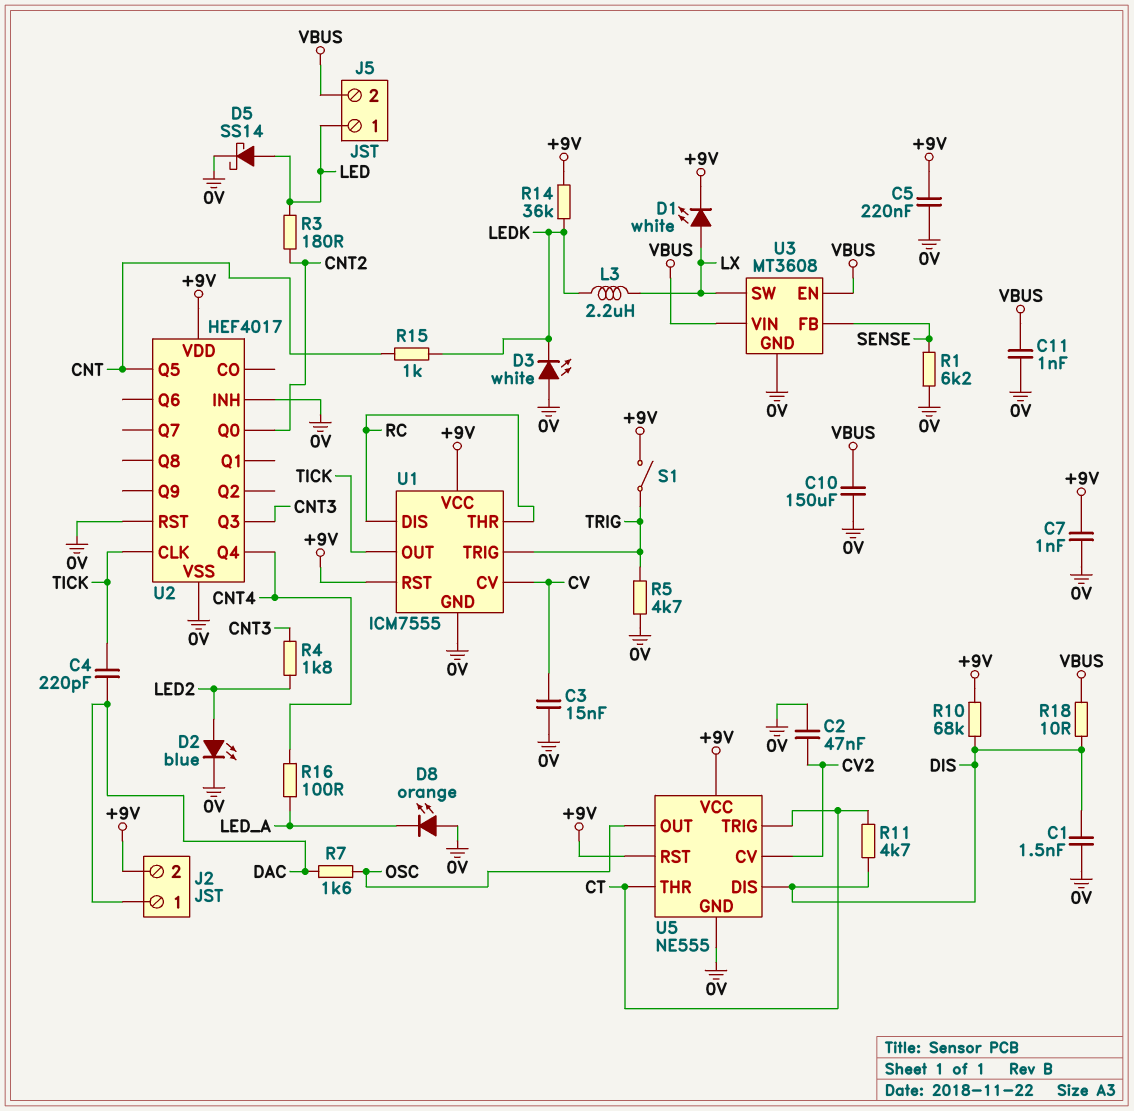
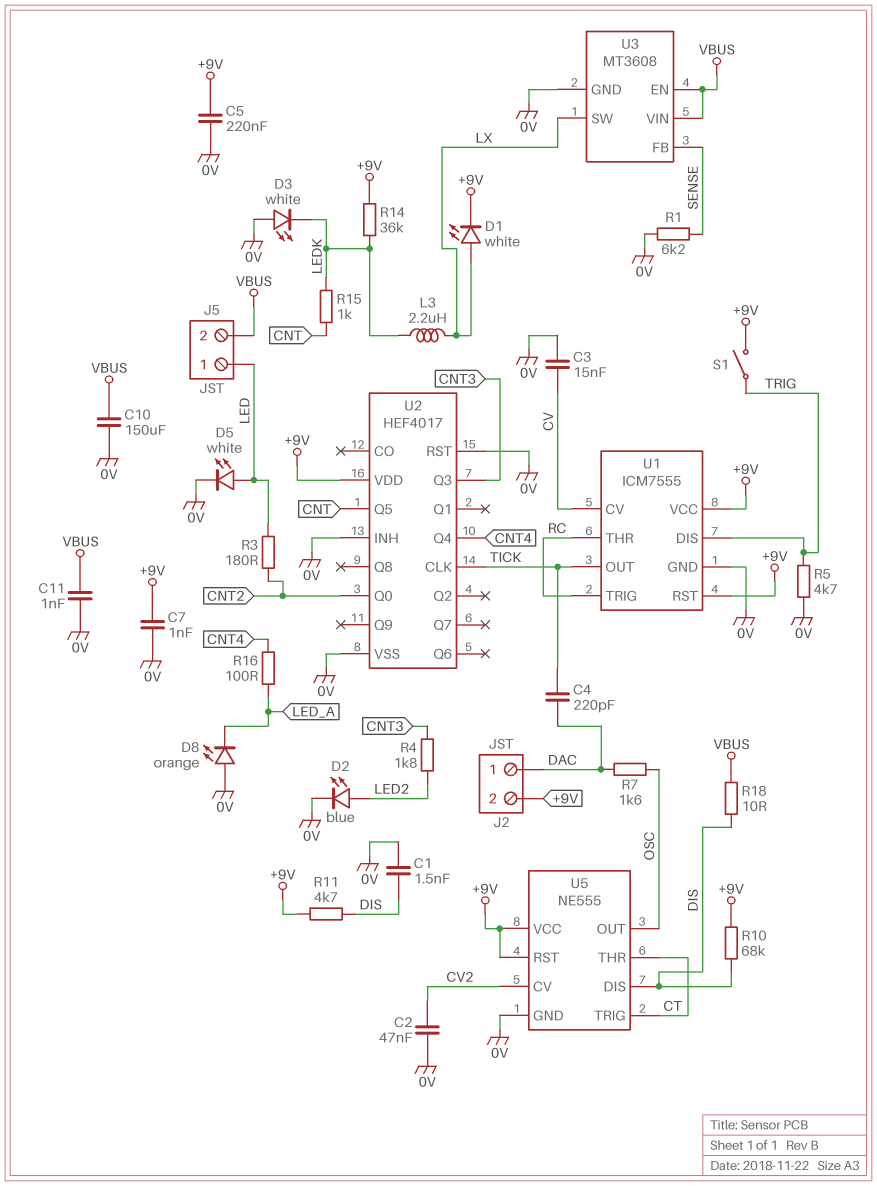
D5: schottky SS14 (A LED, K 0V) -> LED white (A LED, K 0V)
R11: 4.7k (CT, DIS) -> 4.7k (+9V, DIS)
U1 pin DIS: RC -> TRIG
U1 pin TRIG: TRIG -> RC

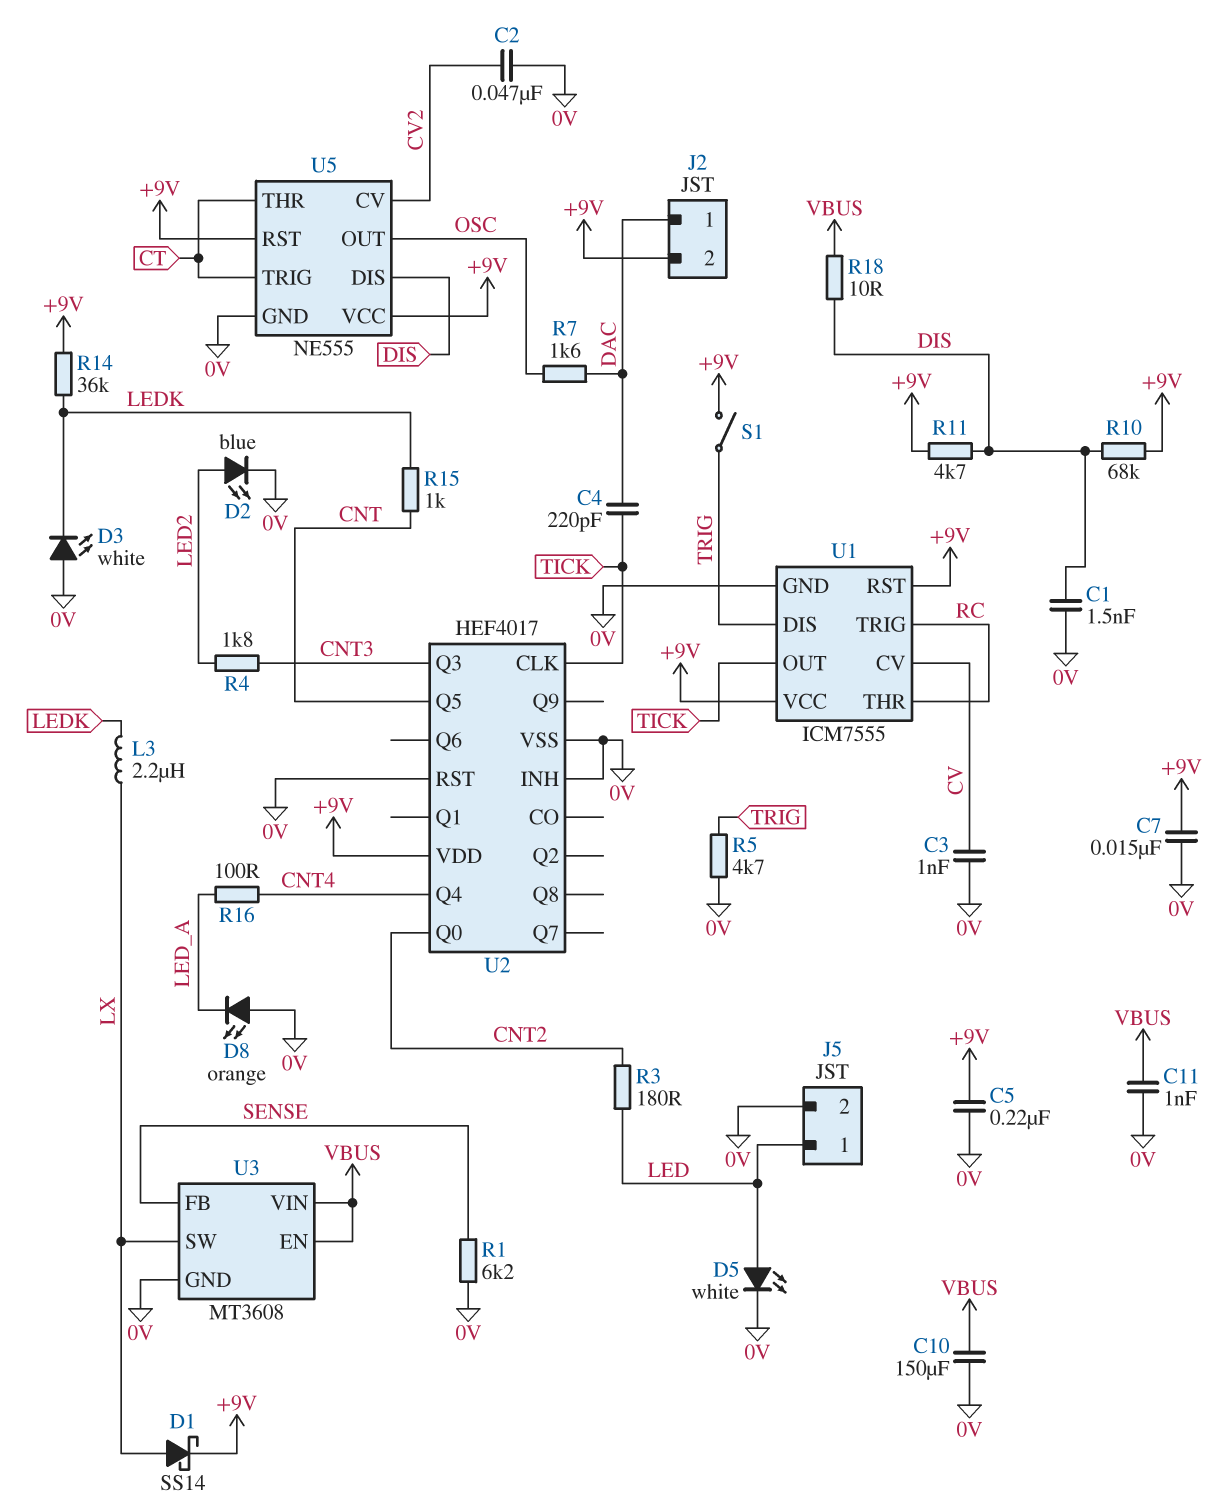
C3: 15nF (0V, CV) -> 1nF (0V, CV)
C7: 1nF (+9V, 0V) -> 15nF (+9V, 0V)
D1: LED white (A LX, K +9V) -> schottky SS14 (A LX, K +9V)
J5 pin 2: VBUS -> 0V

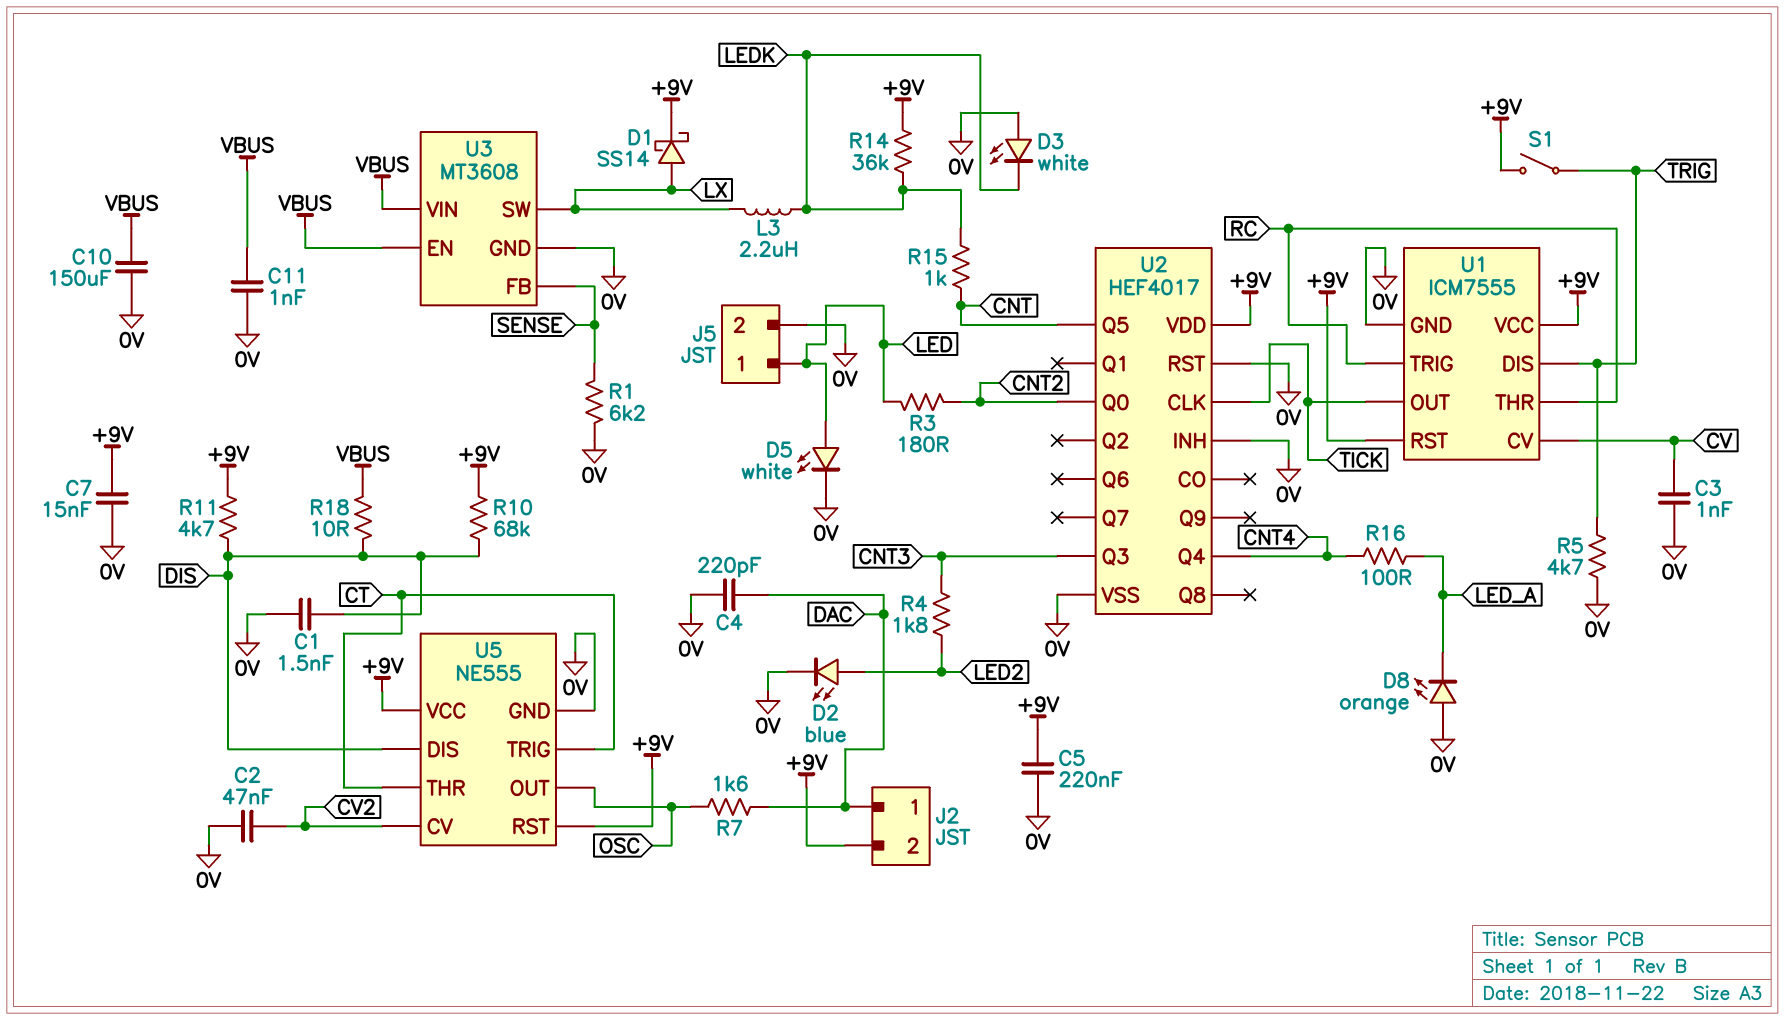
C4: 220pF (DAC, TICK) -> 220pF (0V, DAC)

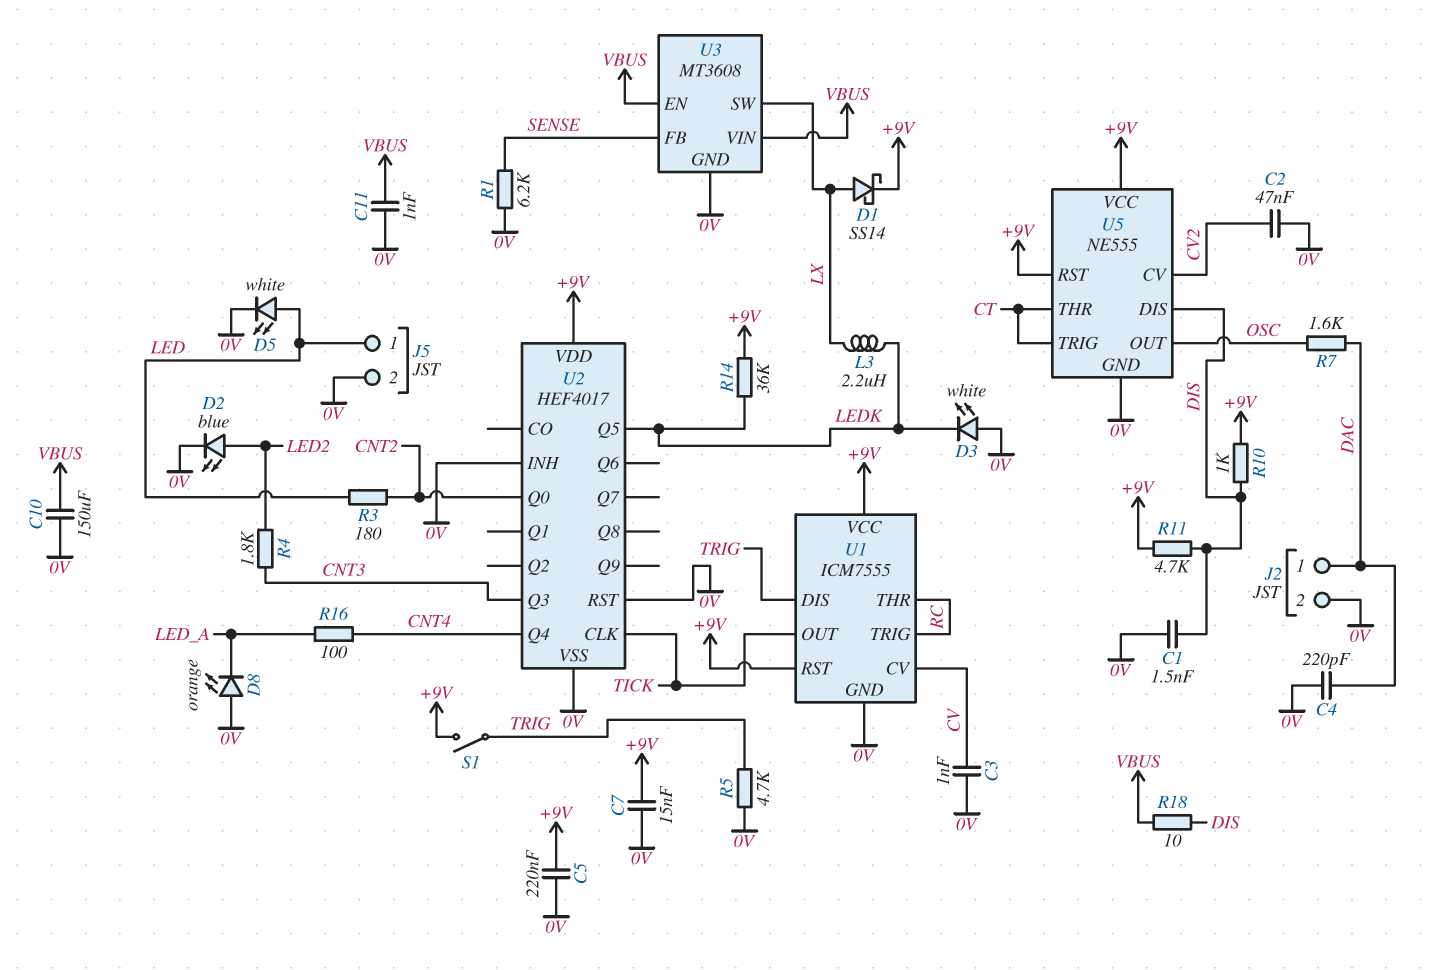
J2 pin 2: +9V -> 0V
R10: 68k (+9V, DIS) -> 1k (+9V, DIS)
R15: 1k (CNT, LEDK) -> none
U2 pin Q5: CNT -> LEDK

